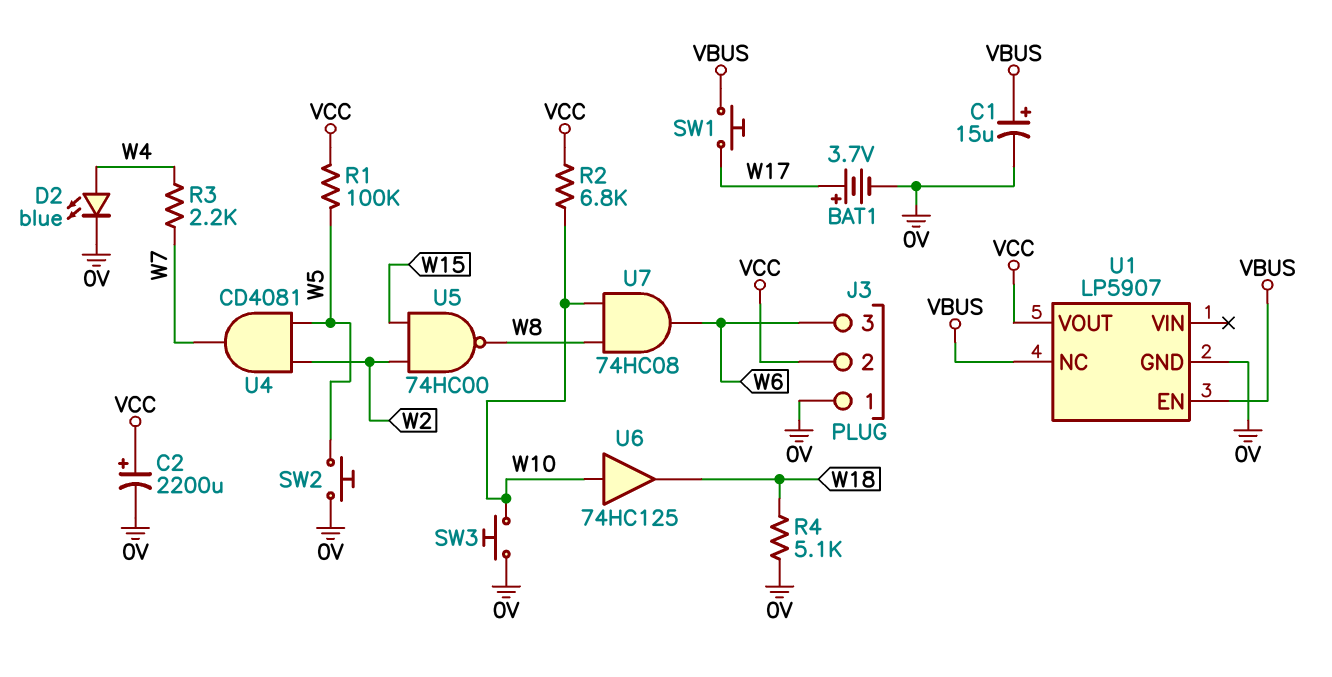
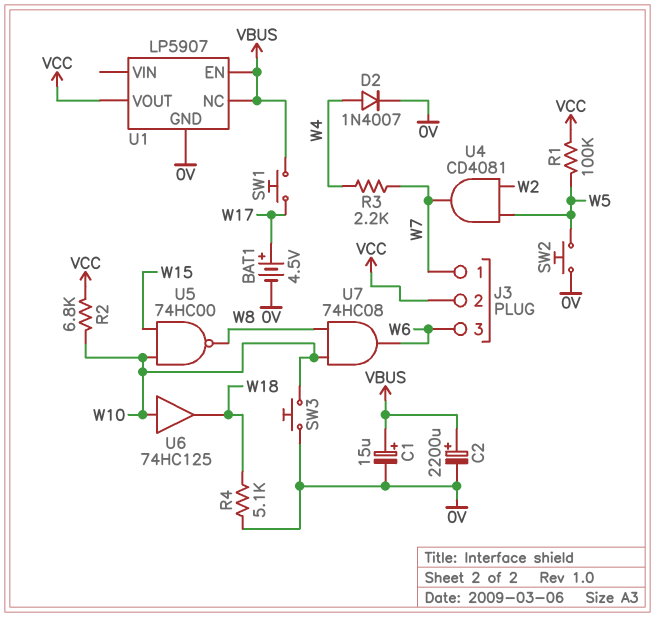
BAT1: 3.7V (plus W17, minus 0V) -> 4.5V (plus W17, minus 0V)
C2: 2200uF (plus VCC, minus 0V) -> 2200uF (plus VBUS, minus 0V)
D2: LED blue (A W4, K 0V) -> diode 1N4007 (A W4, K 0V)
J3 pin 1: 0V -> W7
U5: NAND 74HC00 (in W2, in W15, out W8) -> NAND 74HC00 (in W10, in W15, out W8)

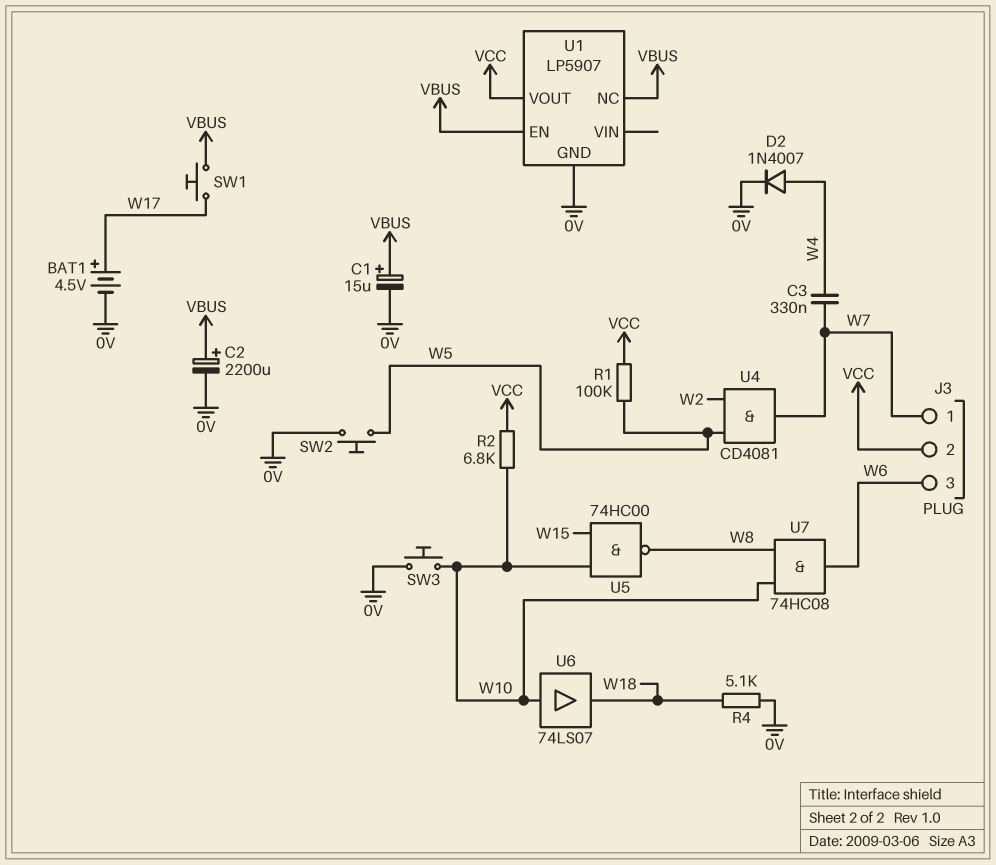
C3: none -> 330nF (W4, W7)
R3: 2.2k (W4, W7) -> none
U6: buffer 74HC125 (in W10, out W18) -> buffer 74LS07 (in W10, out W18)

